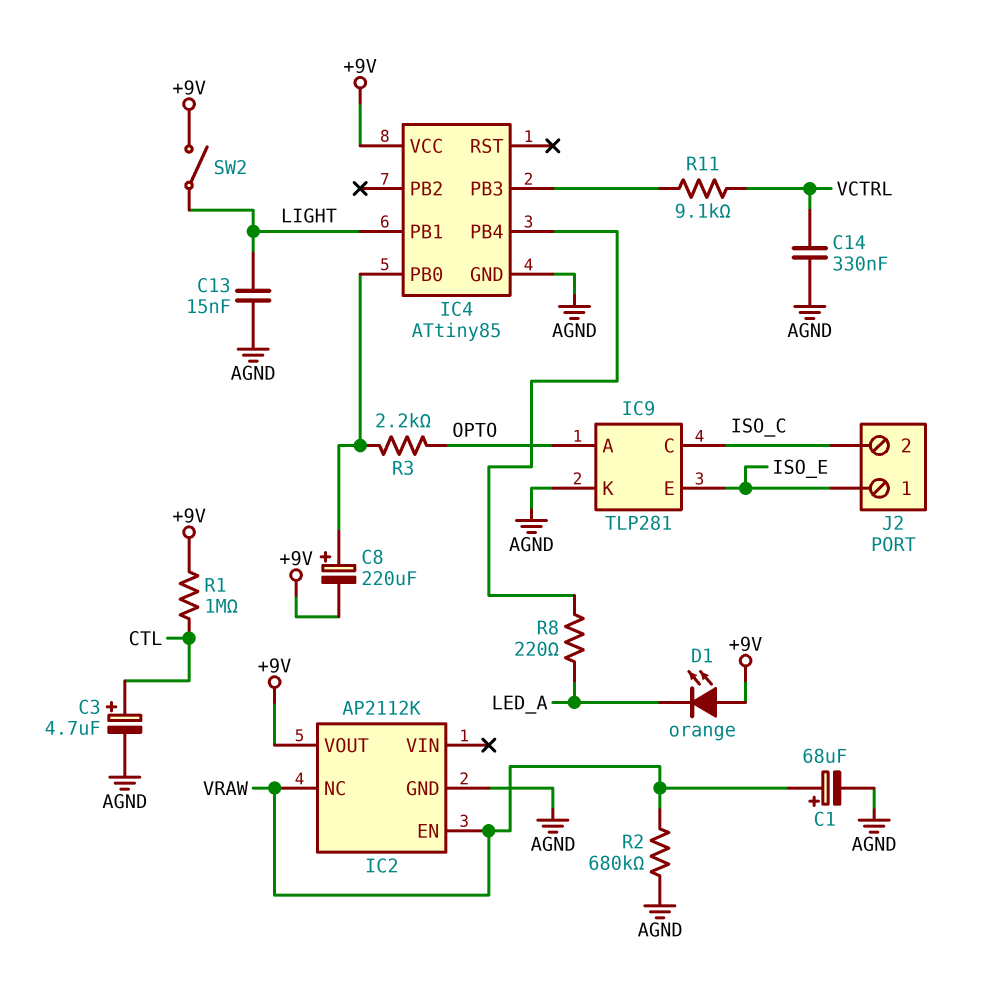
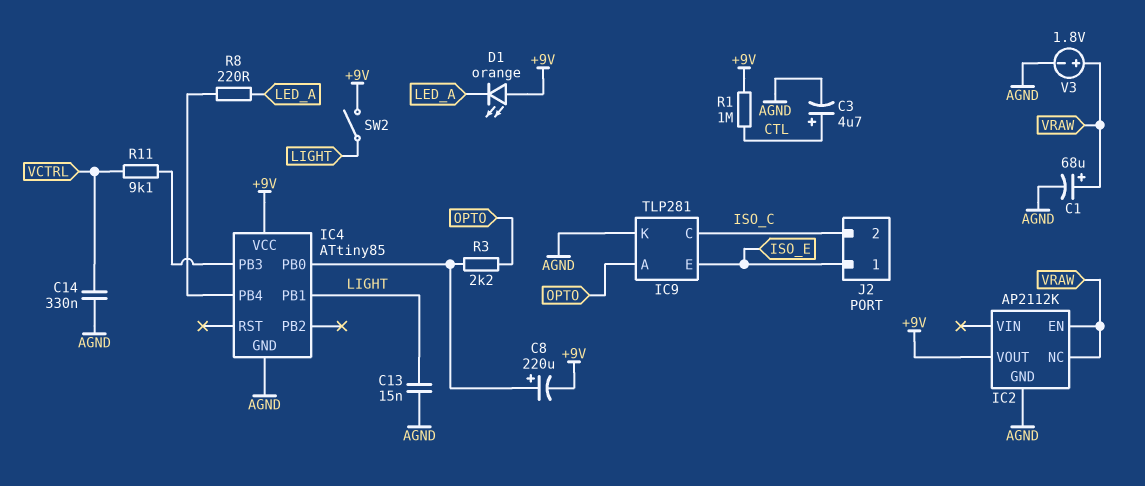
R2: 680k (AGND, VRAW) -> none
V3: none -> 1.8V (plus VRAW, minus AGND)

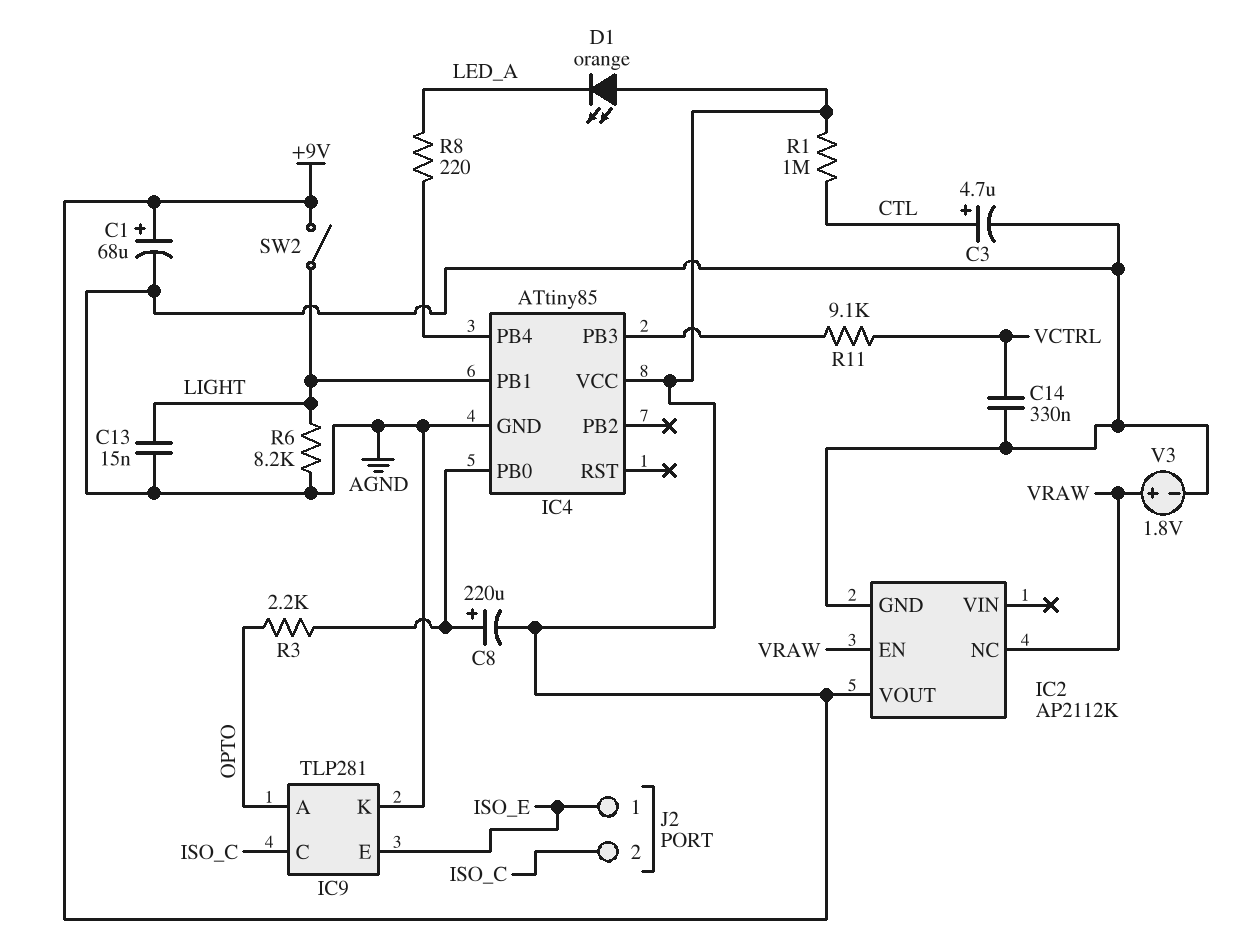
C1: 68uF (plus VRAW, minus AGND) -> 68uF (plus +9V, minus AGND)
R6: none -> 8.2k (AGND, LIGHT)

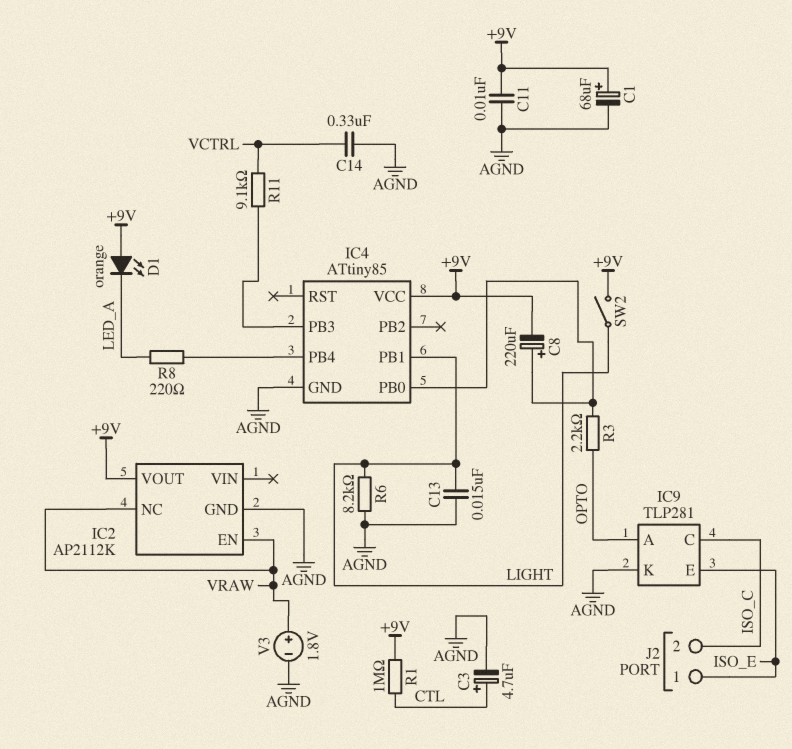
C11: none -> 10nF (+9V, AGND)

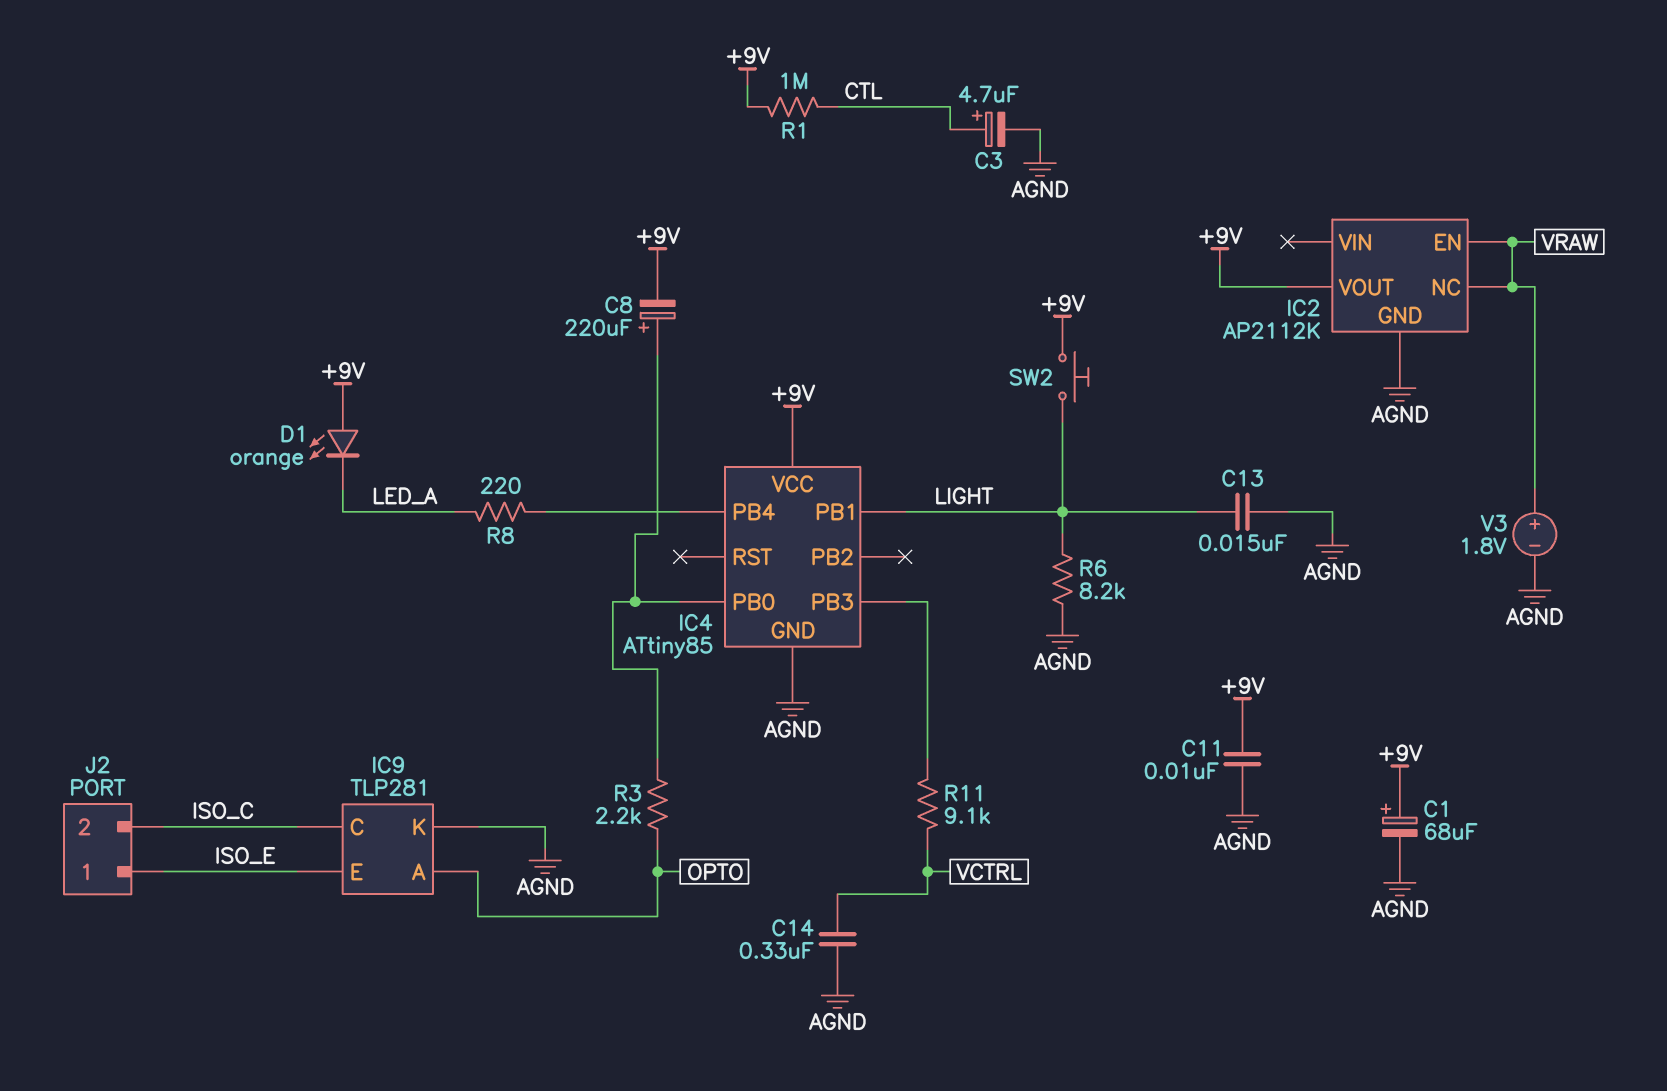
SW2: switch (+9V, LIGHT) -> button (+9V, LIGHT)

